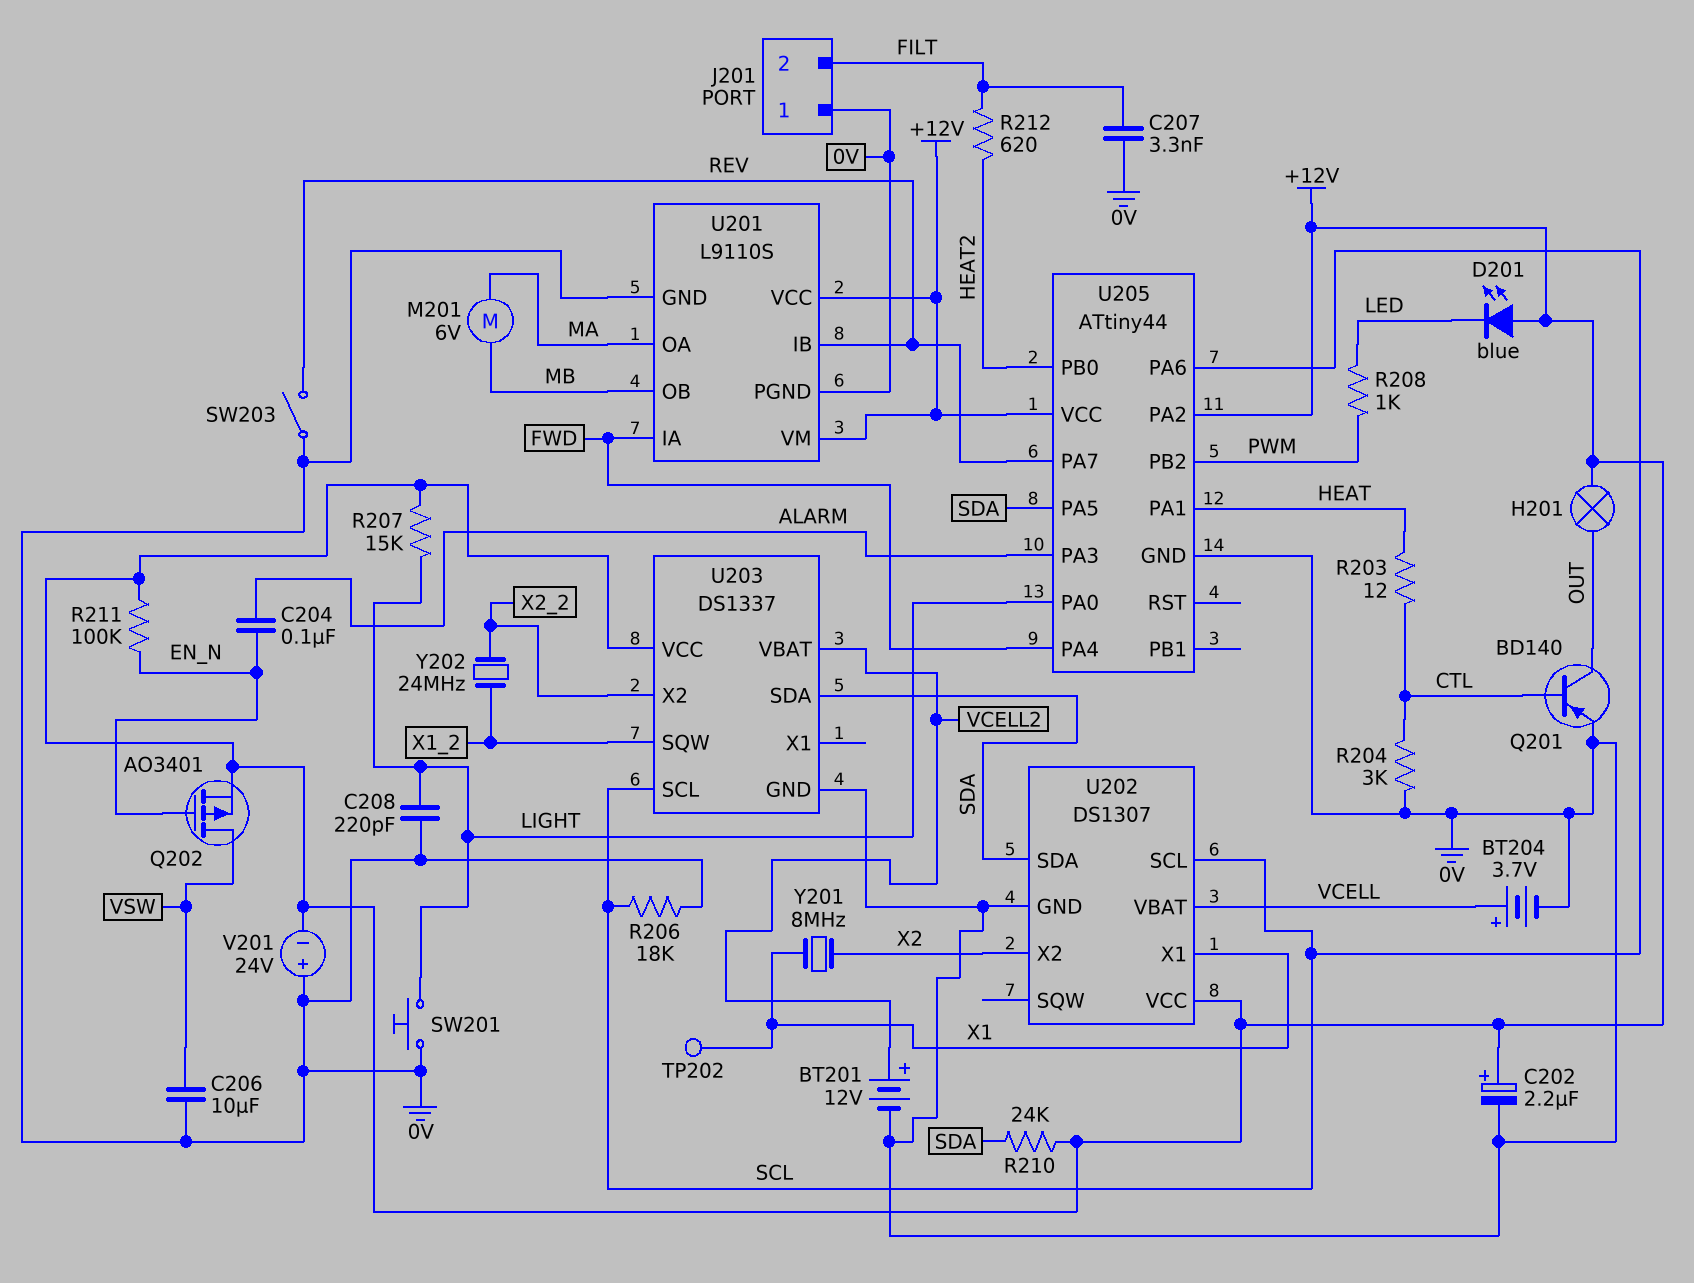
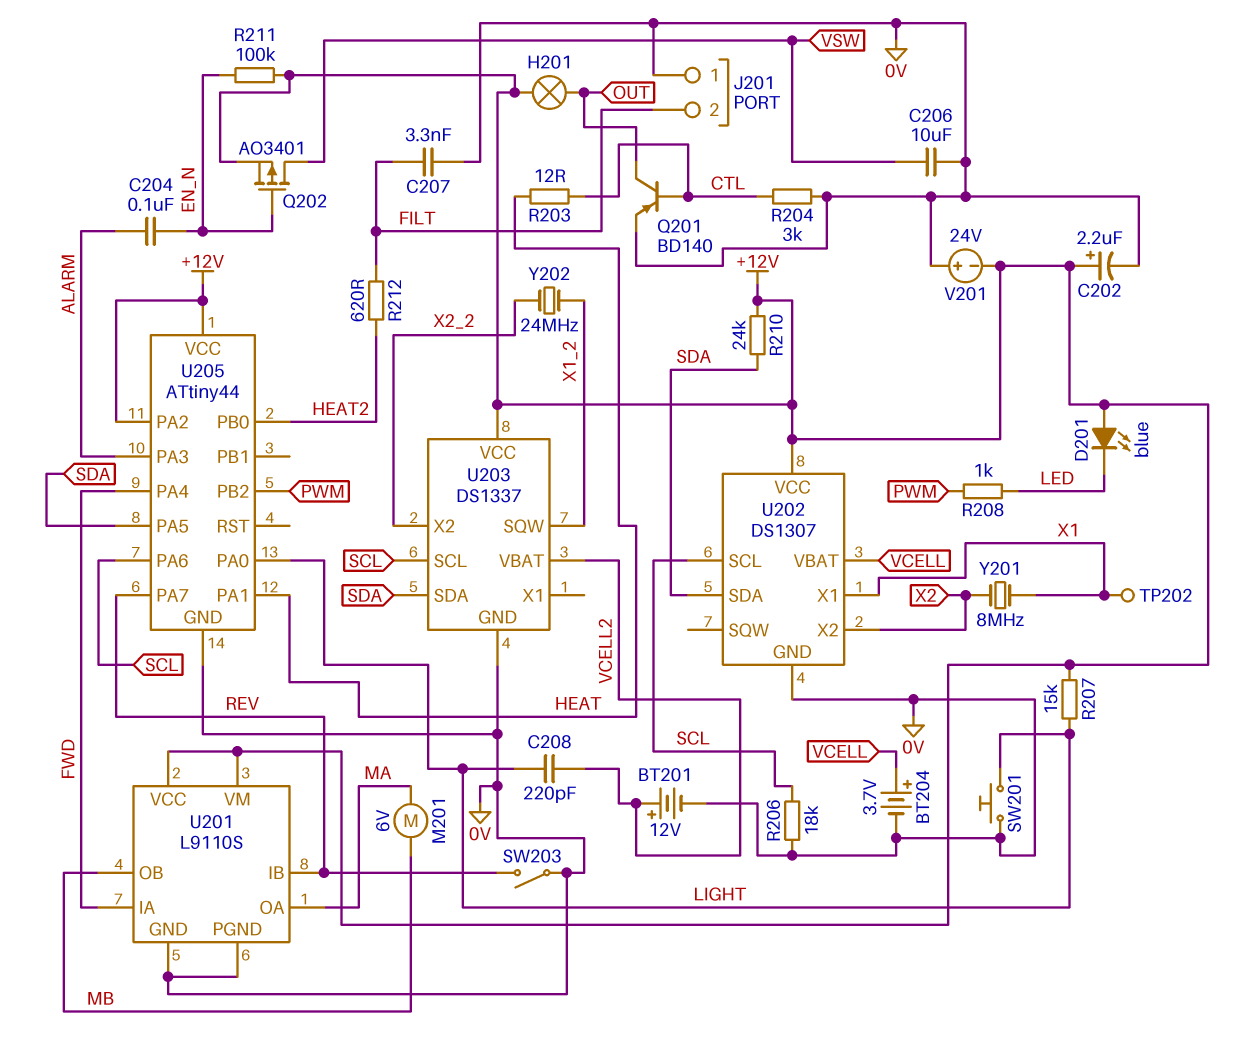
C208: 220pF (0V, LIGHT) -> 220pF (LIGHT, VCELL2)

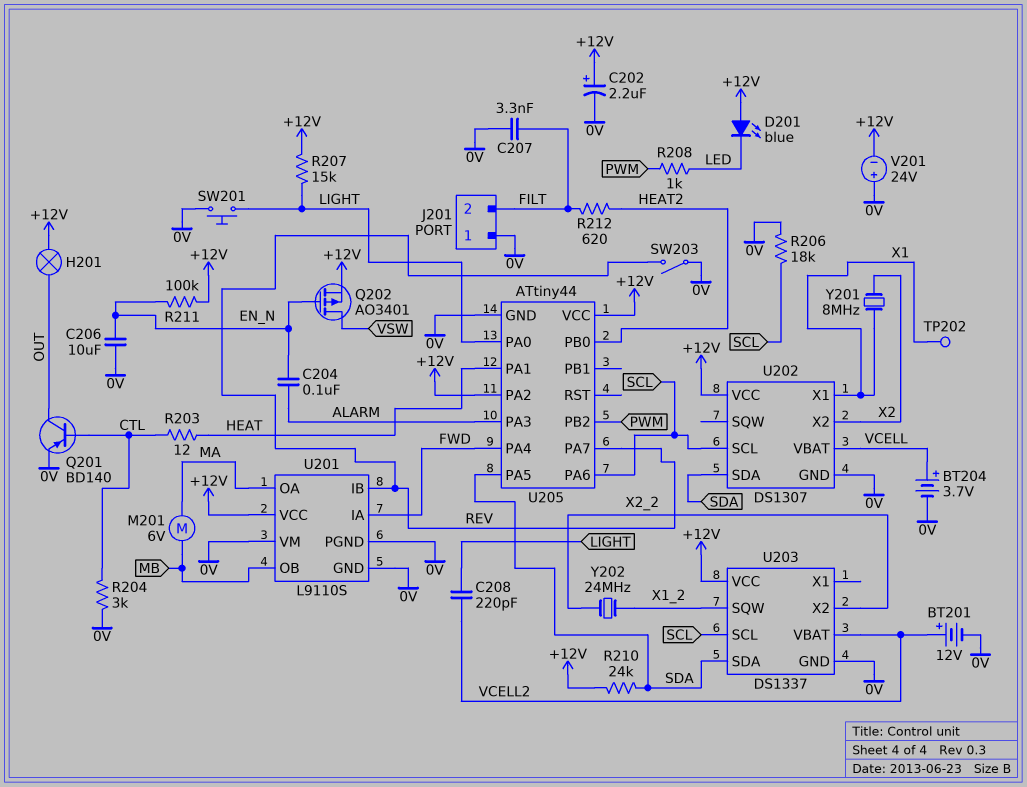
C206: 10uF (0V, VSW) -> 10uF (0V, EN_N)
U201 pin VM: +12V -> 0V

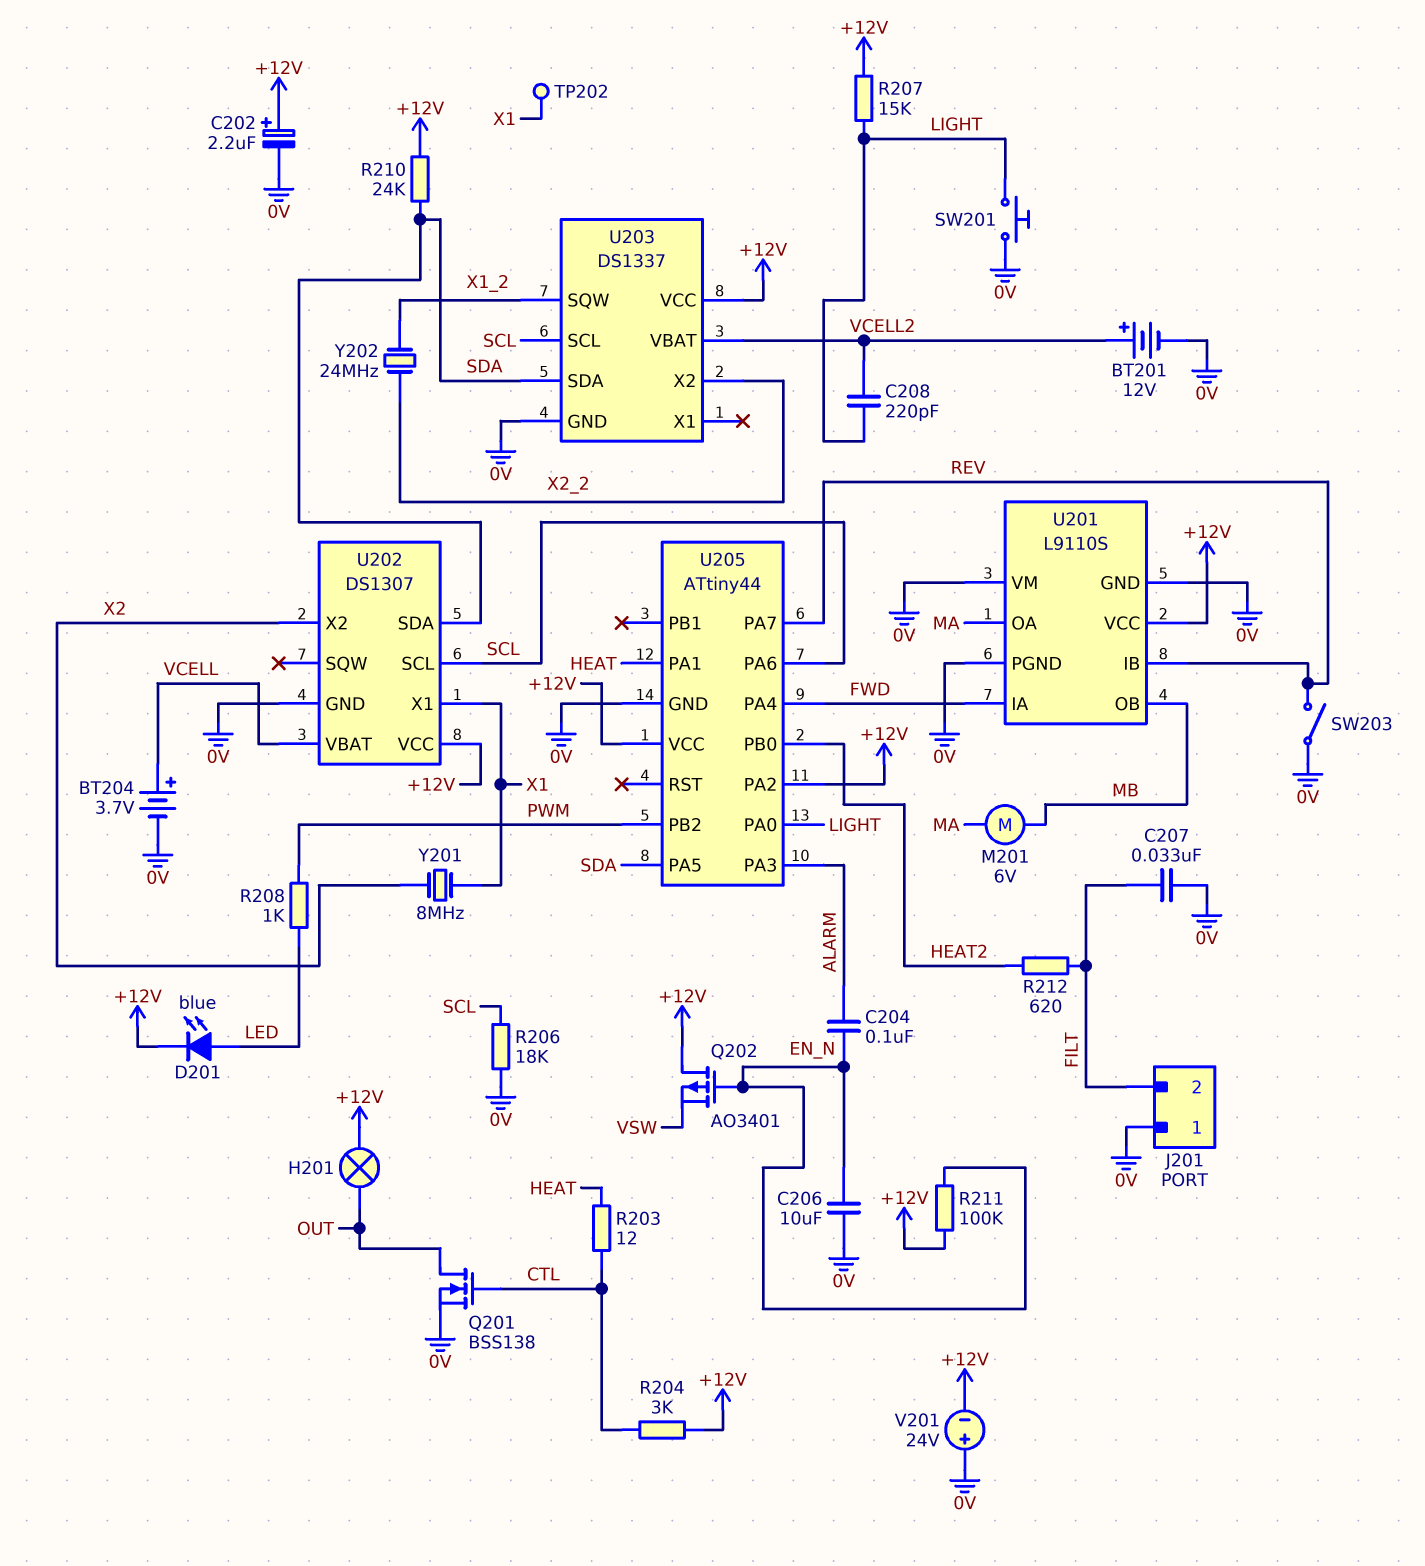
C207: 3.3nF (0V, FILT) -> 33nF (0V, FILT)
D201: LED blue (A +12V, K LED) -> LED blue (A LED, K +12V)
Q201: PNP BD140 (B CTL, C OUT, E 0V) -> NMOS BSS138 (G CTL, D OUT, S 0V)
Q202: PMOS AO3401 (G EN_N, D VSW, S +12V) -> PMOS AO3401 (G EN_N, D +12V, S VSW)
R204: 3k (0V, CTL) -> 3k (+12V, CTL)

